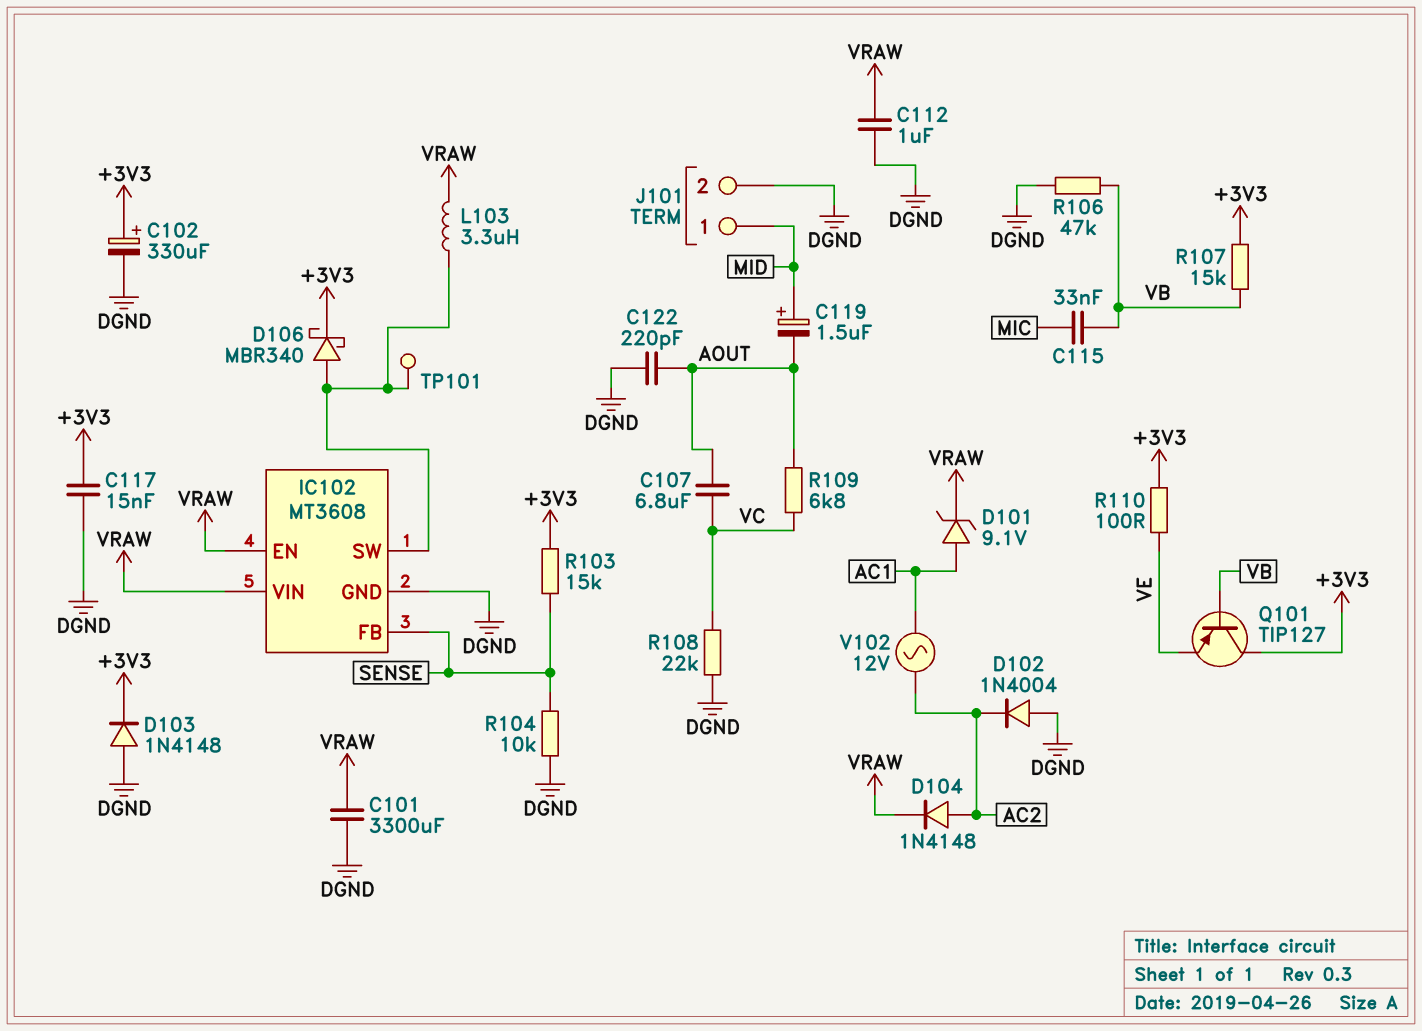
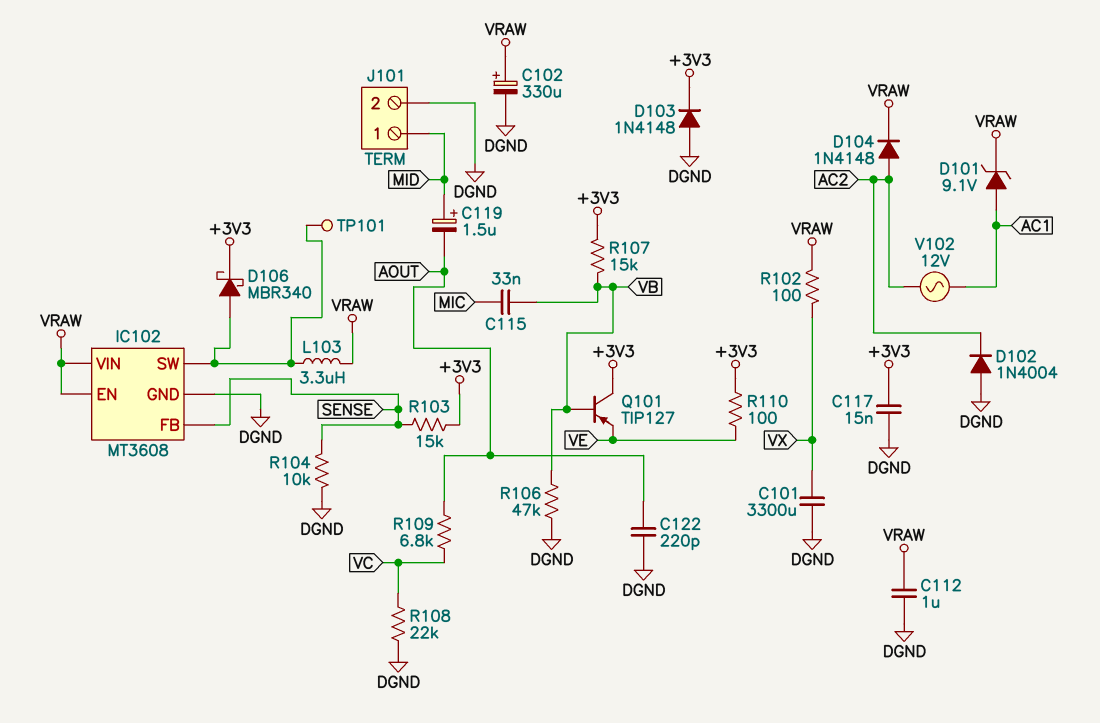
C101: 3300uF (DGND, VRAW) -> 3300uF (DGND, VX)
C102: 330uF (plus +3V3, minus DGND) -> 330uF (plus VRAW, minus DGND)
C107: 6.8uF (AOUT, VC) -> none
R102: none -> 100 (VRAW, VX)

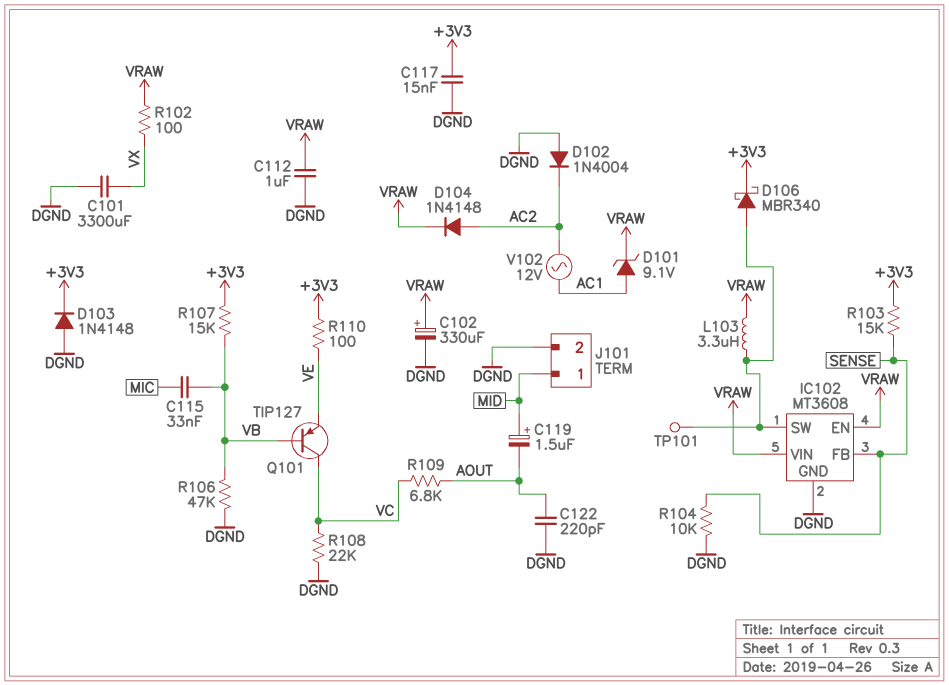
Q101: PNP TIP127 (B VB, C +3V3, E VE) -> PNP TIP127 (B VB, C VC, E VE)

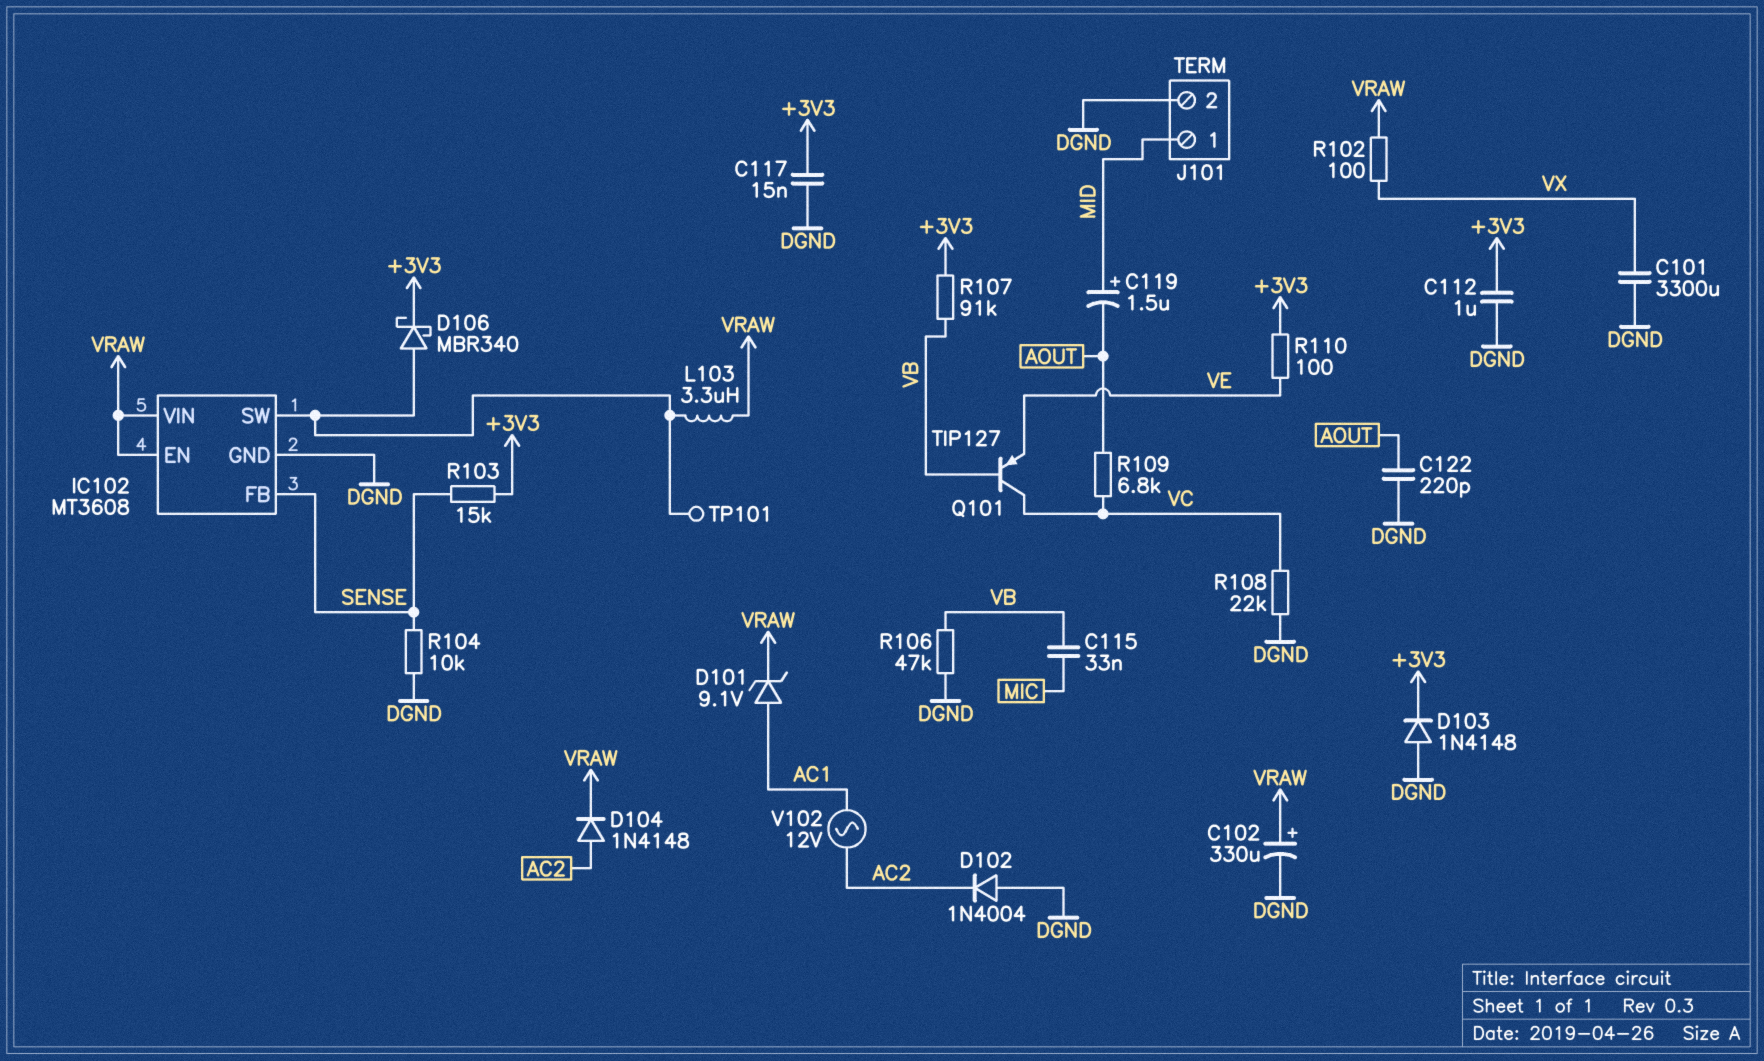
C112: 1uF (DGND, VRAW) -> 1uF (+3V3, DGND)
R107: 15k (+3V3, VB) -> 91k (+3V3, VB)

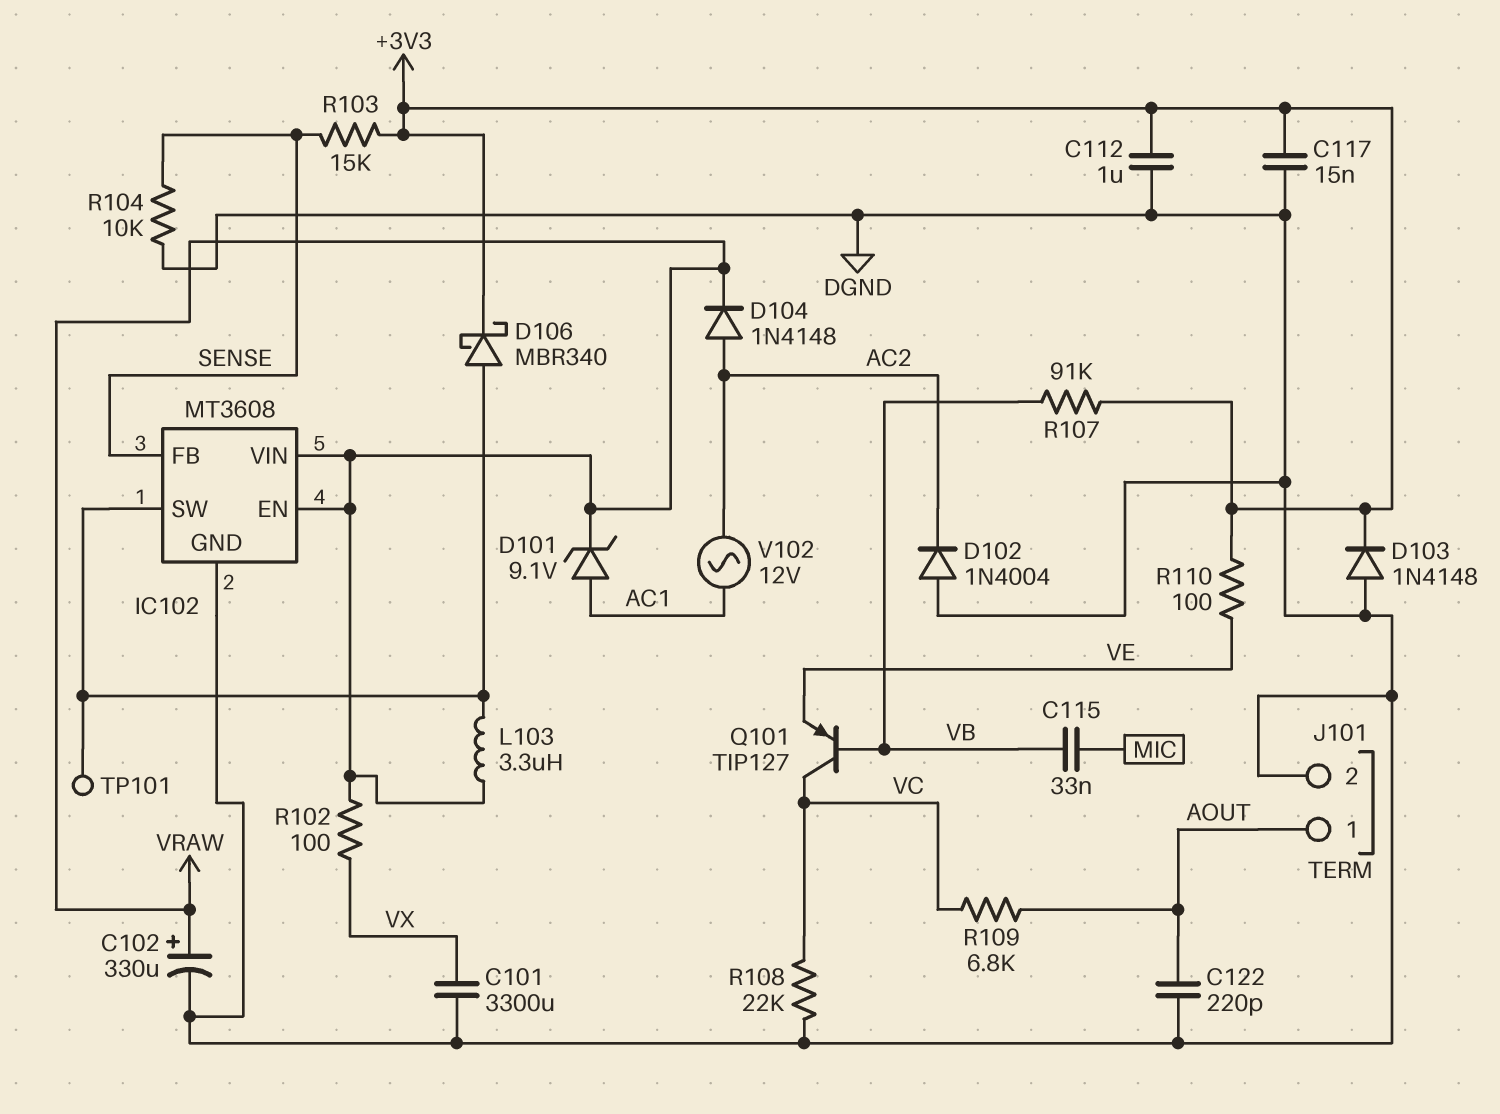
C119: 1.5uF (plus MID, minus AOUT) -> none
J101 pin 1: MID -> AOUT
R106: 47k (DGND, VB) -> none

